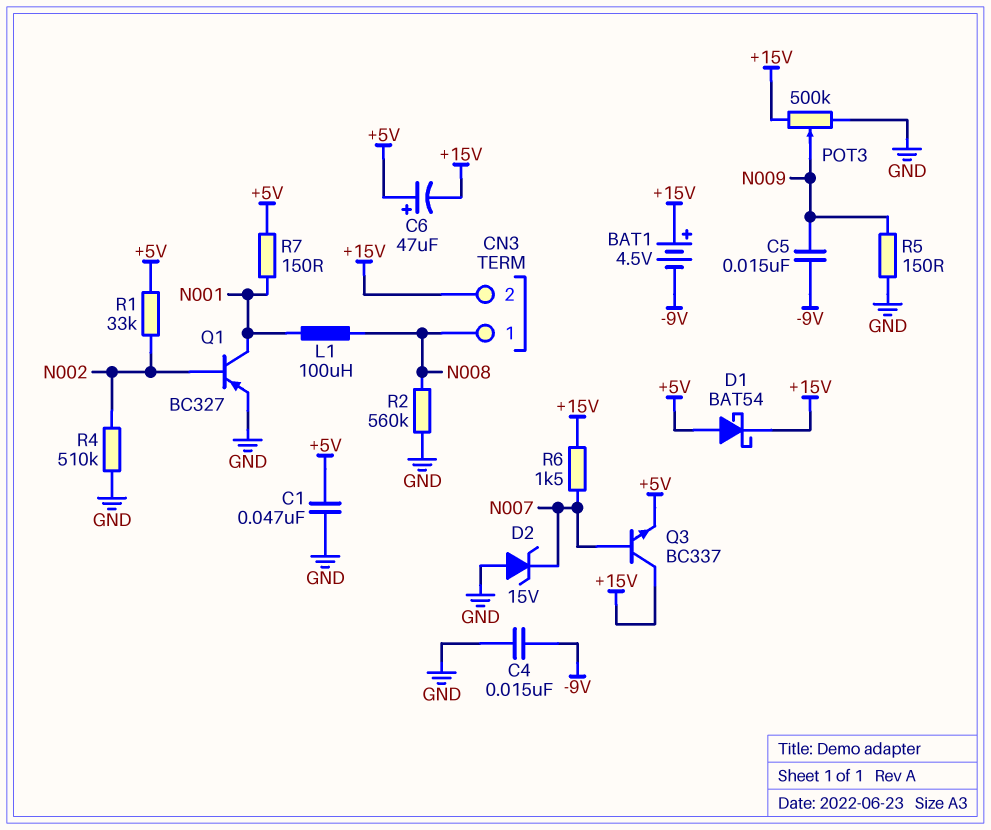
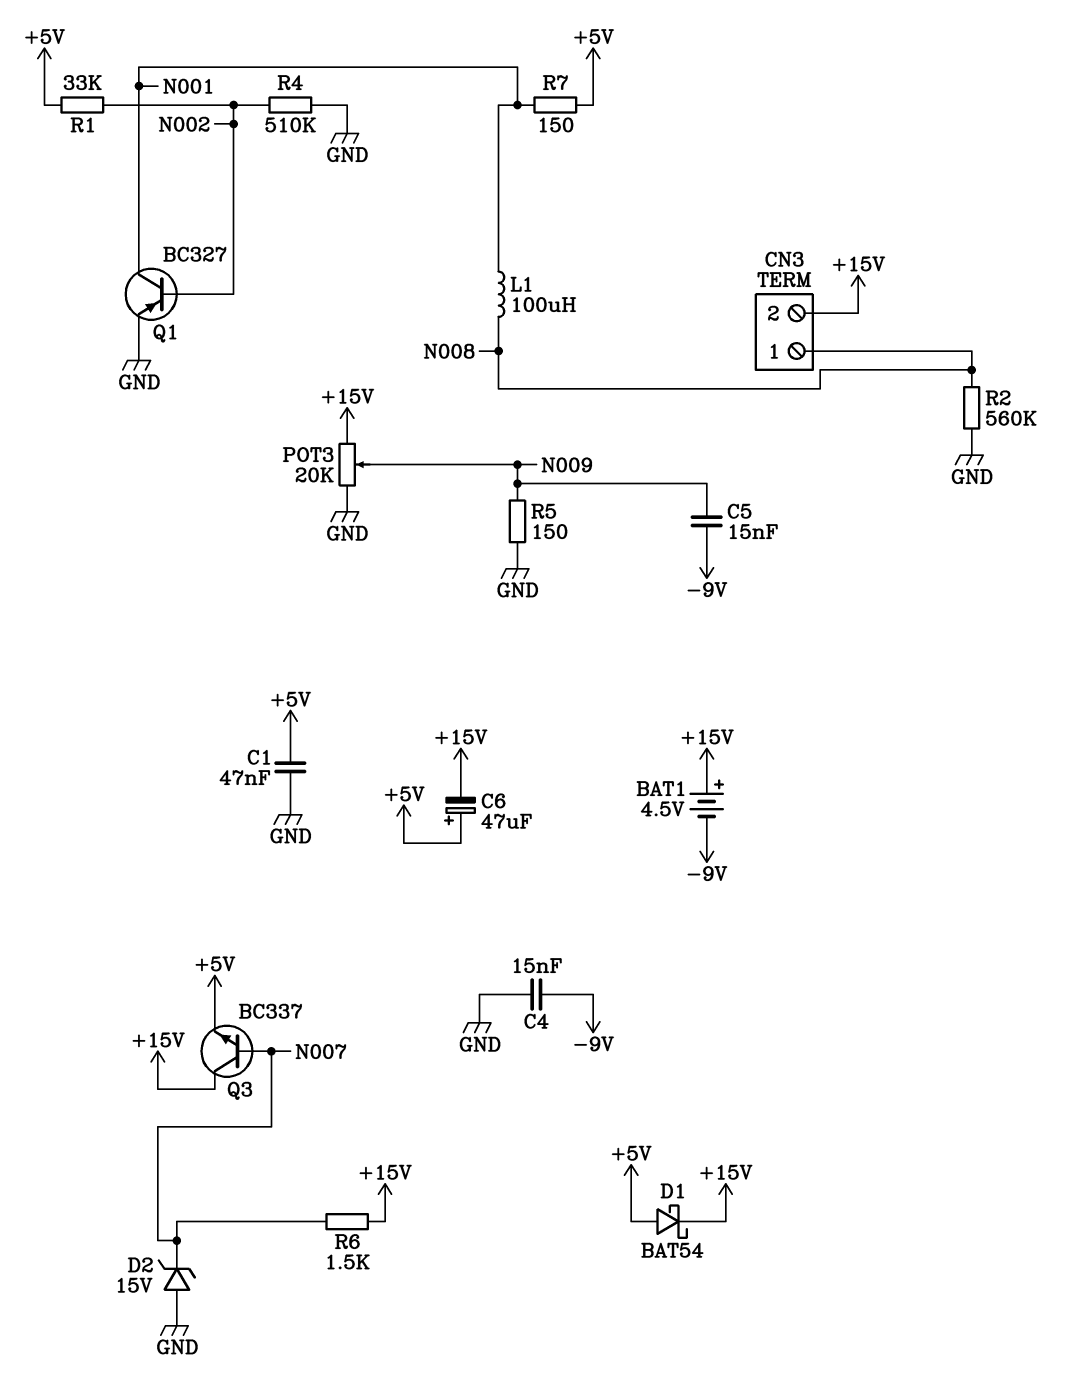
POT3: 500k (+15V, GND, wiper N009) -> 20k (+15V, GND, wiper N009)

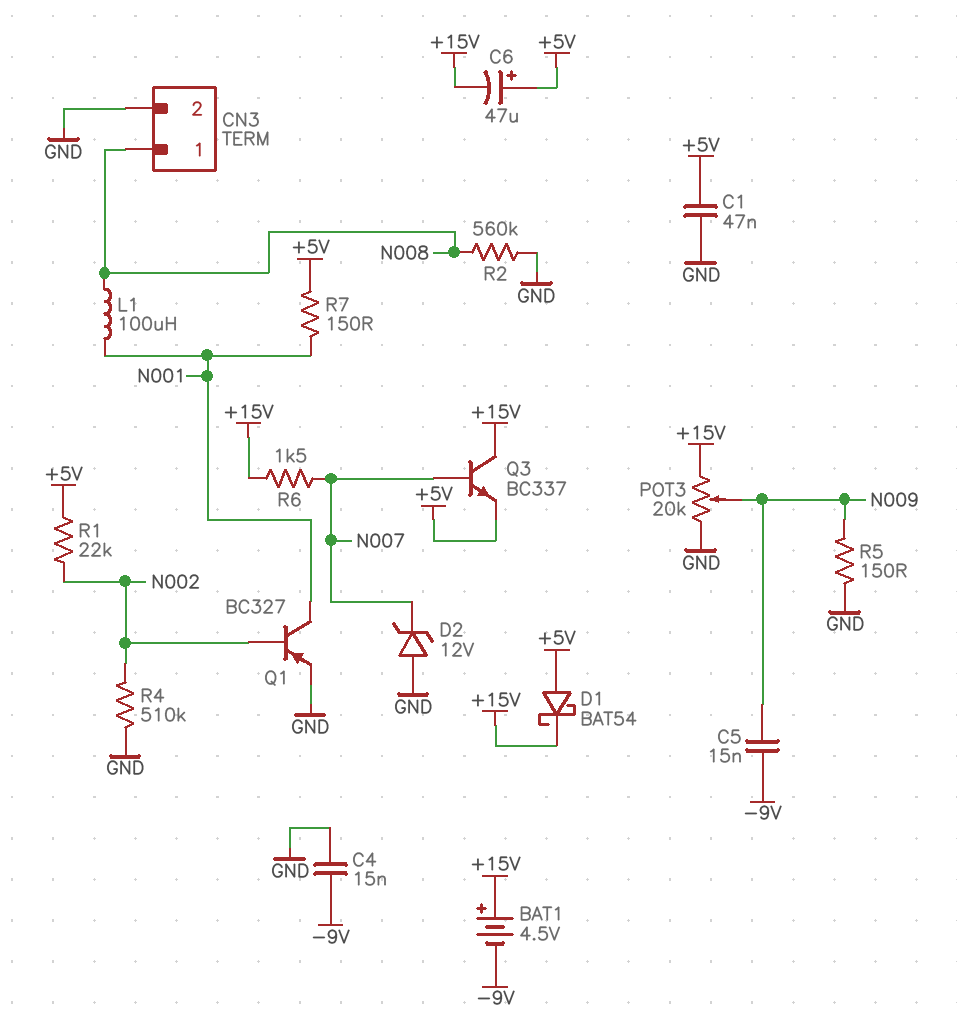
CN3 pin 2: +15V -> GND
D2: zener 15V (A GND, K N007) -> zener 12V (A GND, K N007)
R1: 33k (+5V, N002) -> 22k (+5V, N002)

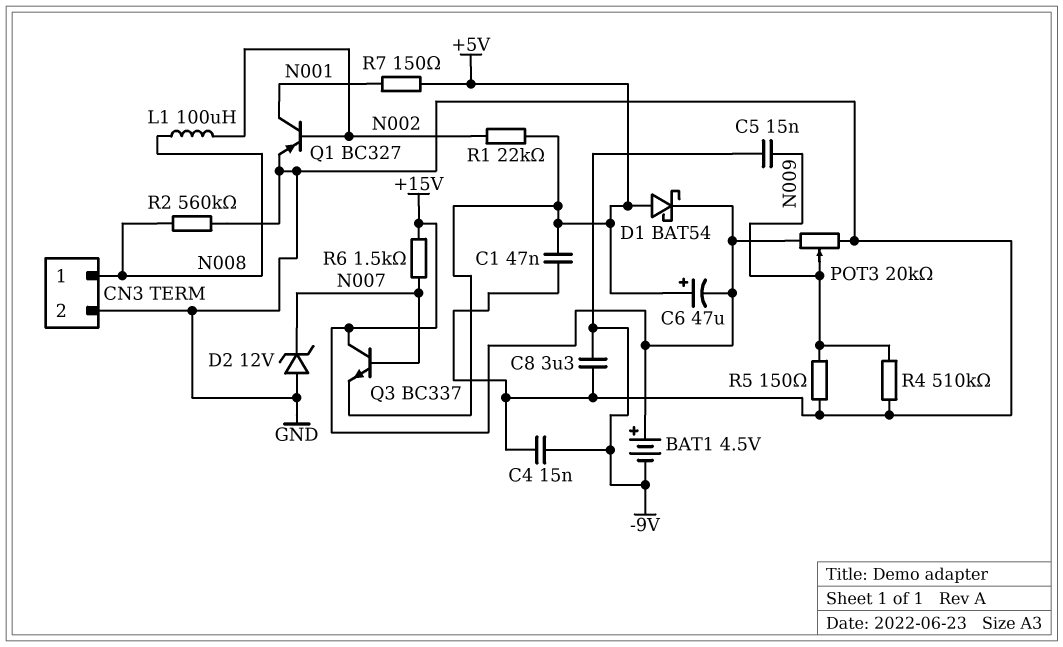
C8: none -> 3.3uF (-9V, GND)
L1: 100uH (N001, N008) -> 100uH (N002, N008)
R4: 510k (GND, N002) -> 510k (GND, N009)

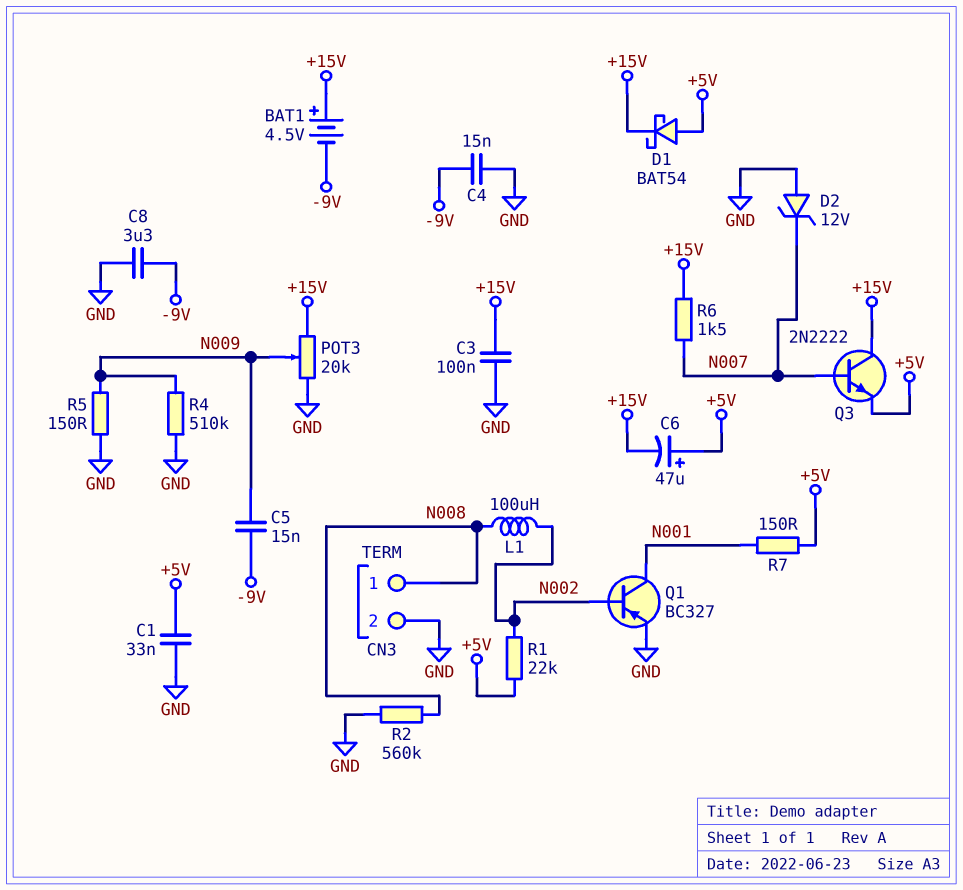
C1: 47nF (+5V, GND) -> 33nF (+5V, GND)
C3: none -> 100nF (+15V, GND)
Q3: NPN BC337 (B N007, C +15V, E +5V) -> NPN 2N2222 (B N007, C +15V, E +5V)

